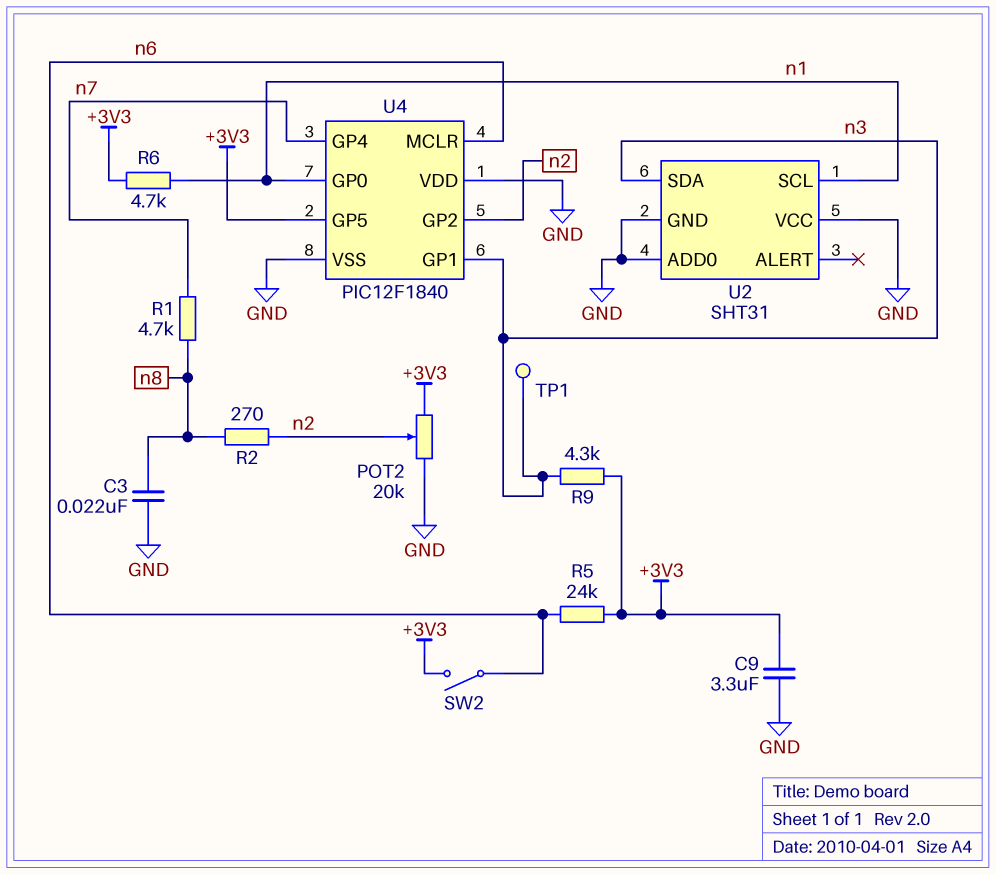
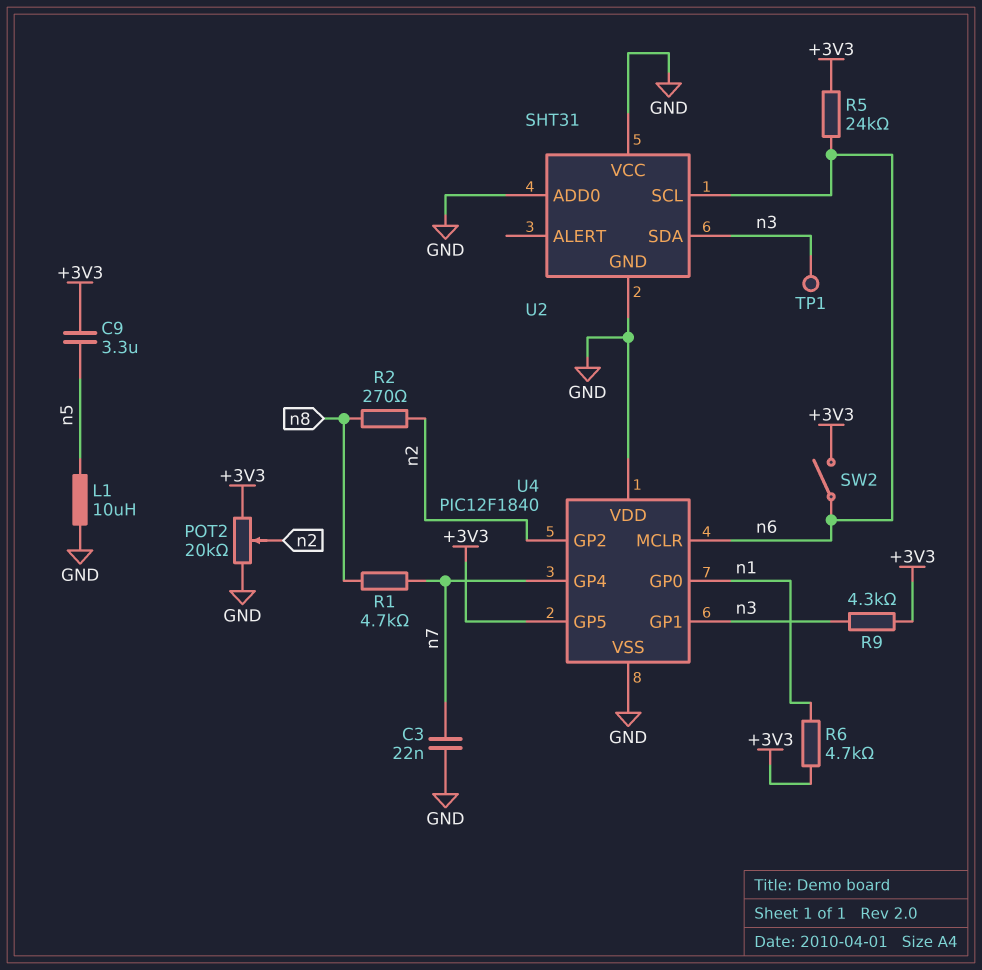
C3: 22nF (GND, n8) -> 22nF (GND, n7)
C9: 3.3uF (+3V3, GND) -> 3.3uF (+3V3, n5)
L1: none -> 10uH (GND, n5)
U2 pin SCL: n1 -> n6

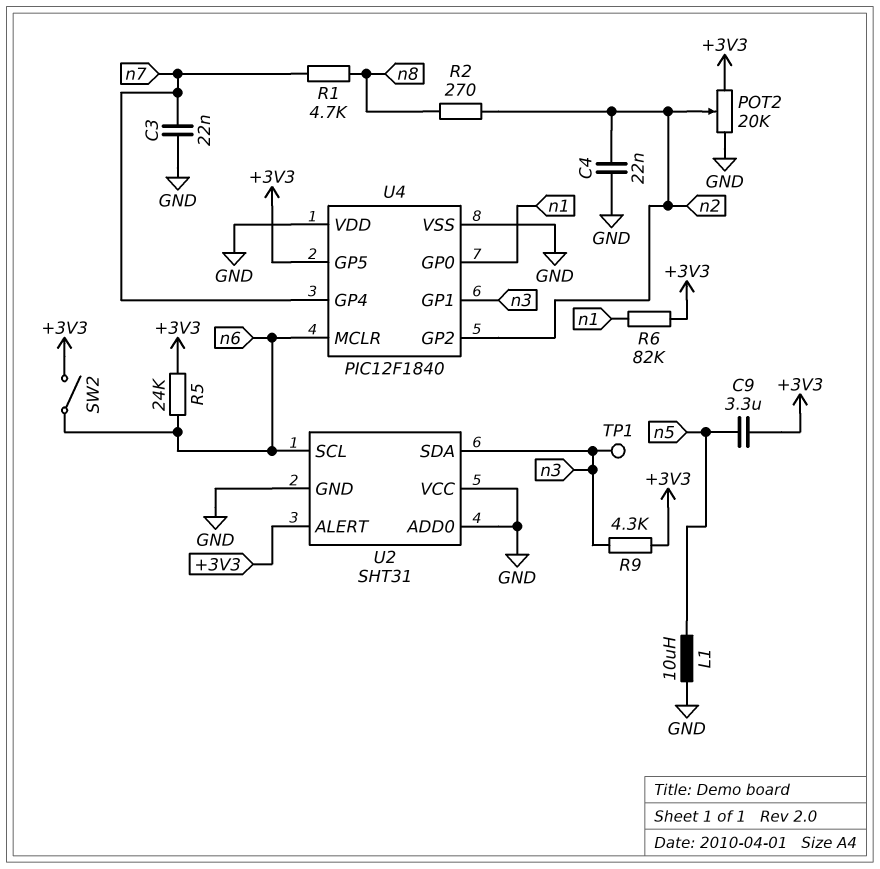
C4: none -> 22nF (GND, n2)
R6: 4.7k (+3V3, n1) -> 82k (+3V3, n1)
U2 pin ALERT: none -> +3V3

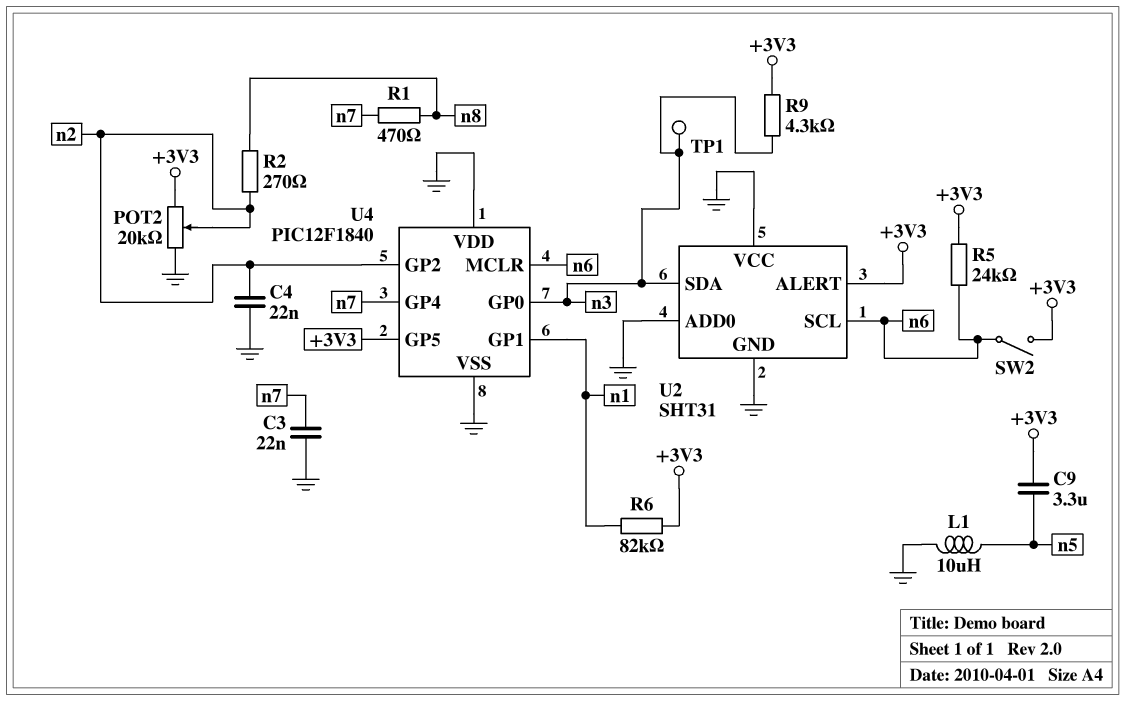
R1: 4.7k (n7, n8) -> 470 (n7, n8)
U4 pin GP0: n1 -> n3
U4 pin GP1: n3 -> n1

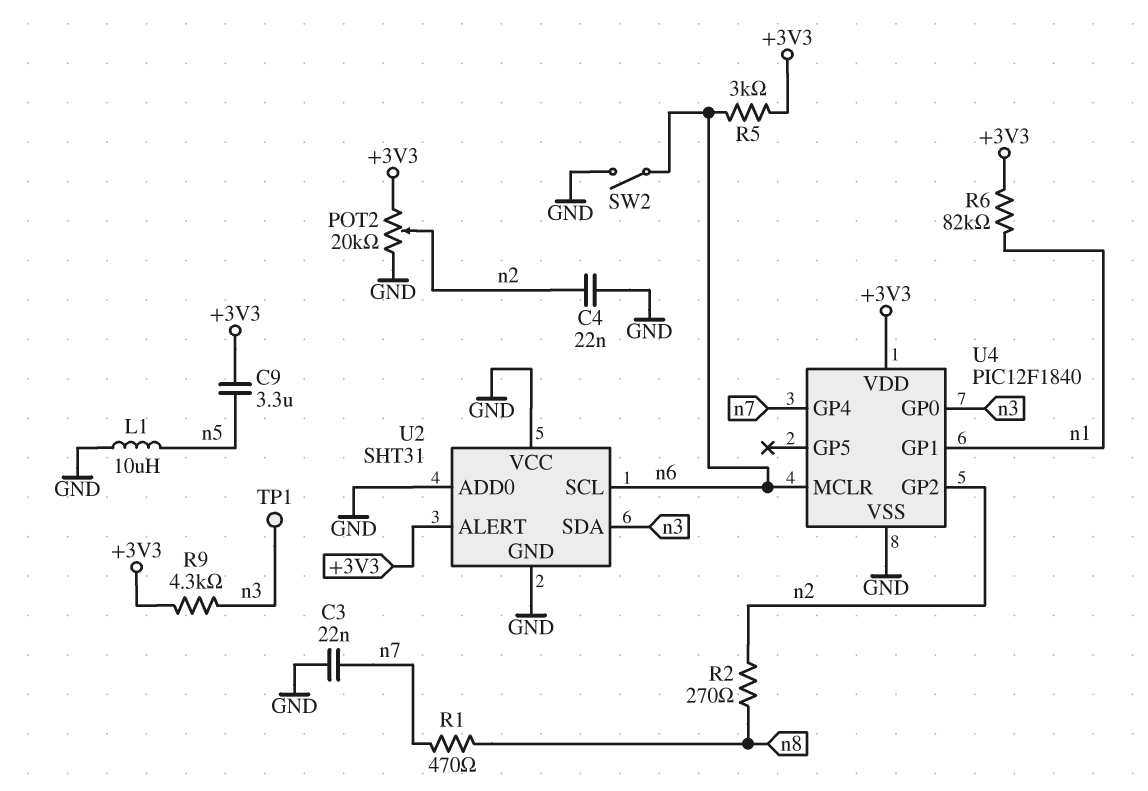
R5: 24k (+3V3, n6) -> 3k (+3V3, n6)
SW2: switch (+3V3, n6) -> switch (GND, n6)
U4 pin GP5: +3V3 -> none
U4 pin VDD: GND -> +3V3

